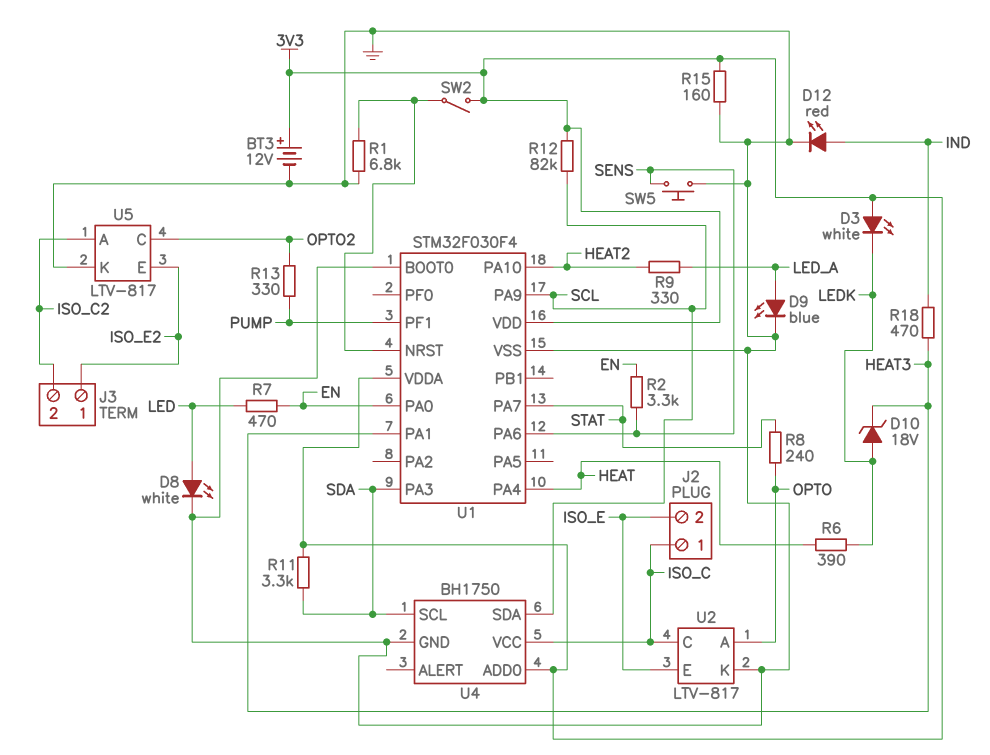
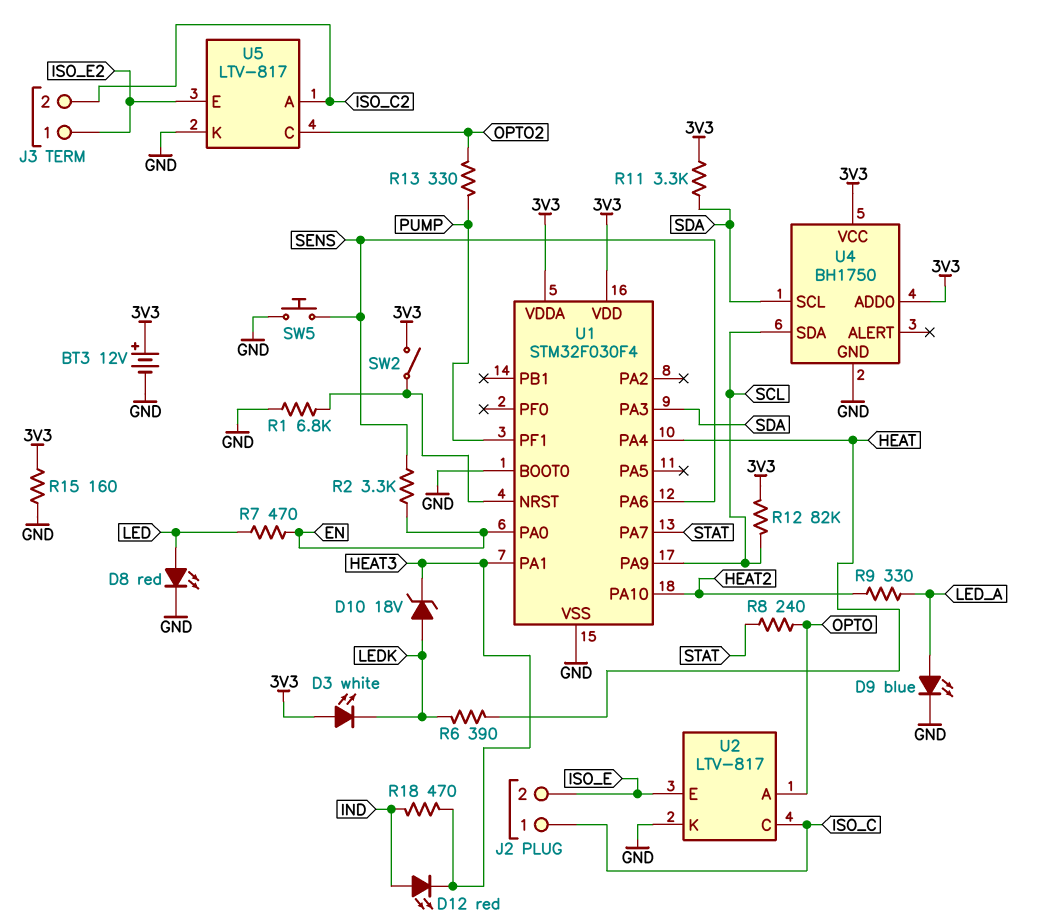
D8: LED white (A LED, K GND) -> LED red (A LED, K GND)
D12: LED red (A IND, K GND) -> LED red (A IND, K HEAT3)
U4 pin VCC: ISO_C -> 3V3

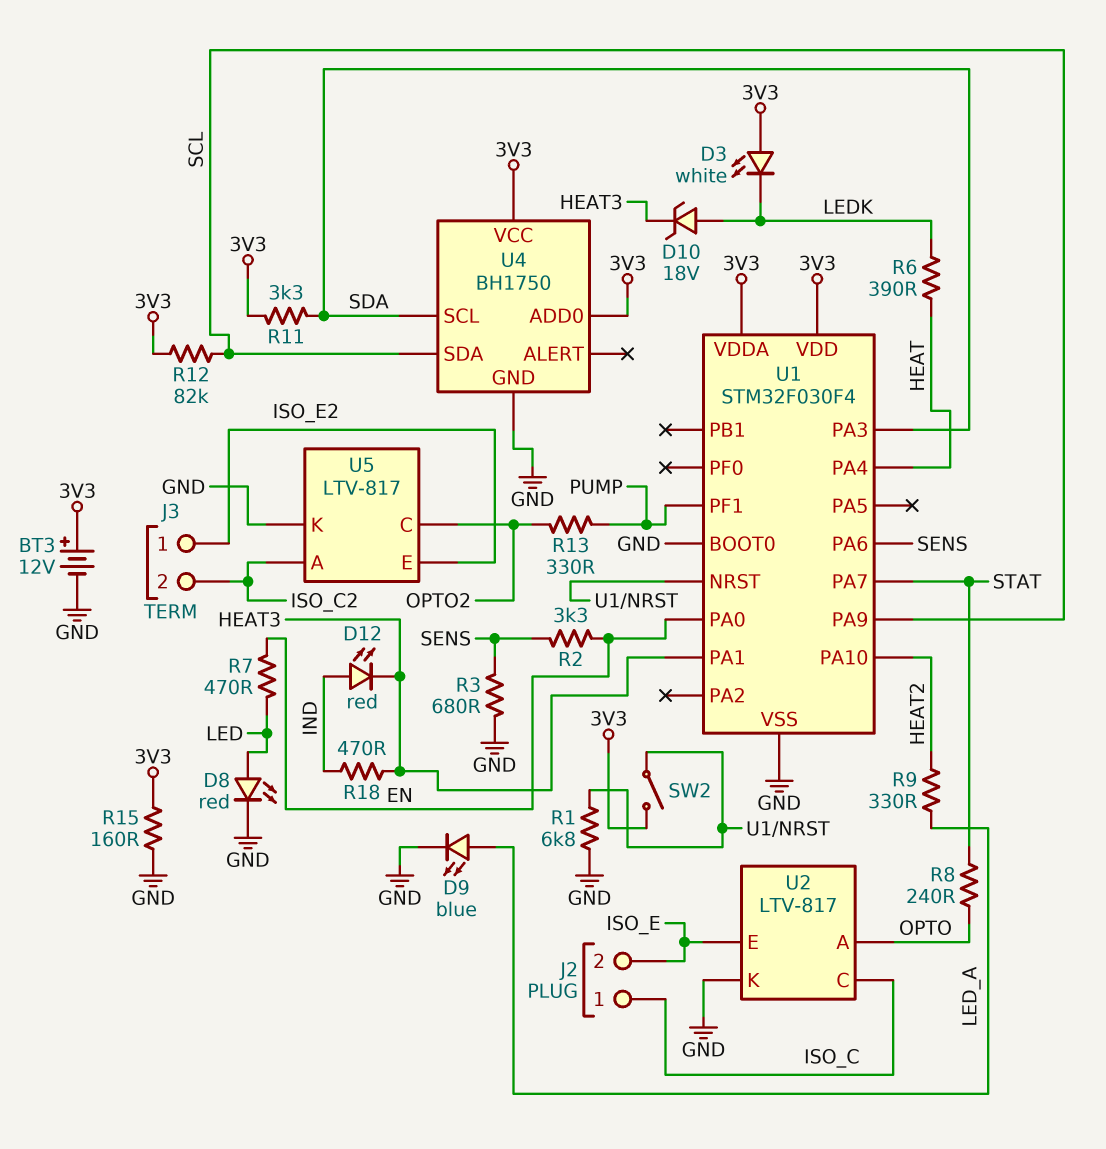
R3: none -> 680 (GND, SENS)
SW5: button (GND, SENS) -> none

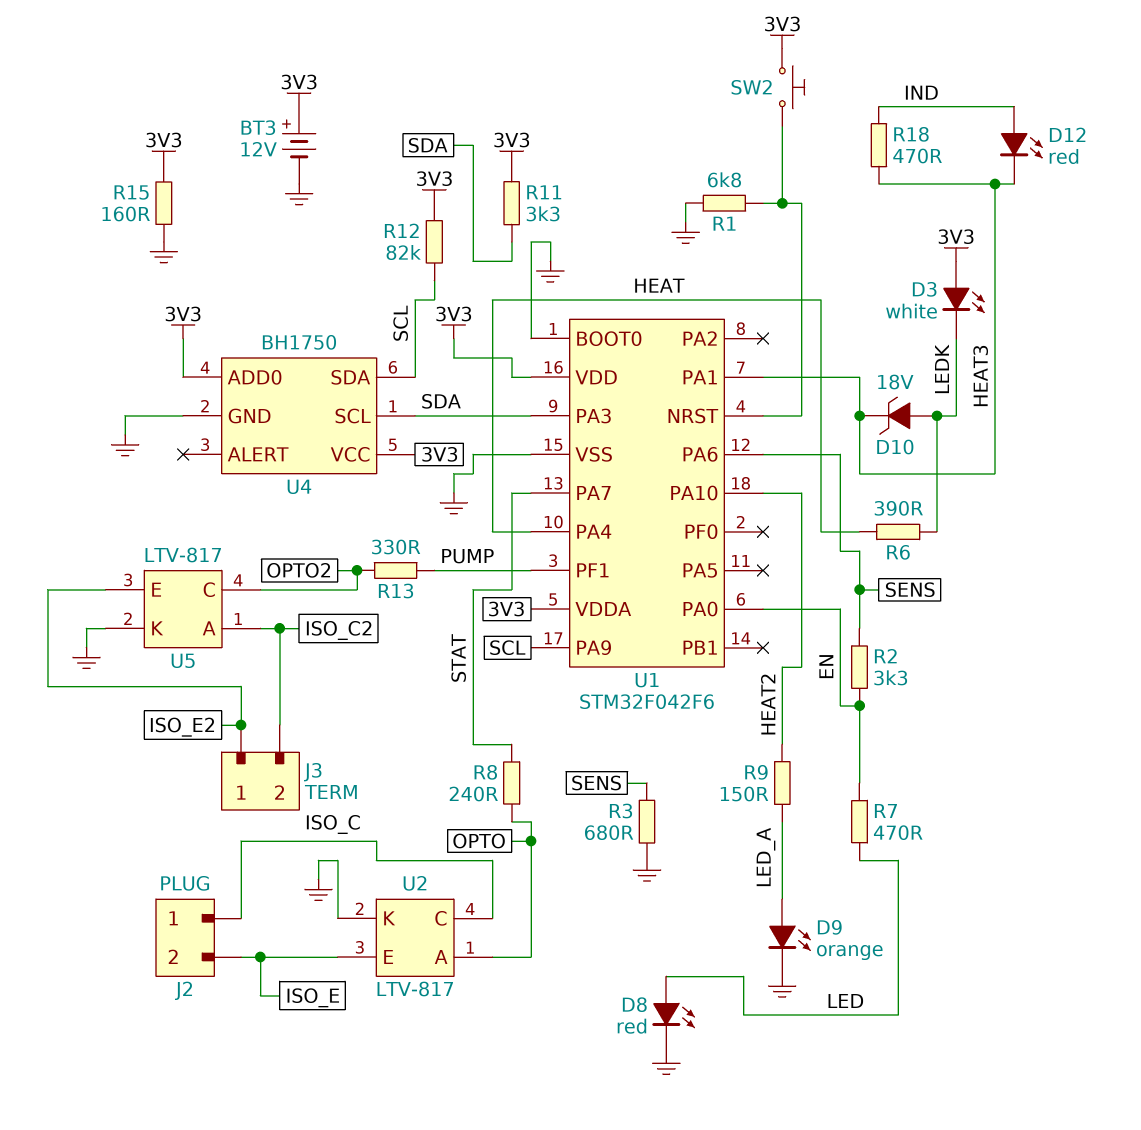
D9: LED blue (A LED_A, K GND) -> LED orange (A LED_A, K GND)
R9: 330 (HEAT2, LED_A) -> 150 (HEAT2, LED_A)
SW2: switch (3V3, U1/NRST) -> button (3V3, U1/NRST)
U1: STM32F030F4 -> STM32F042F6

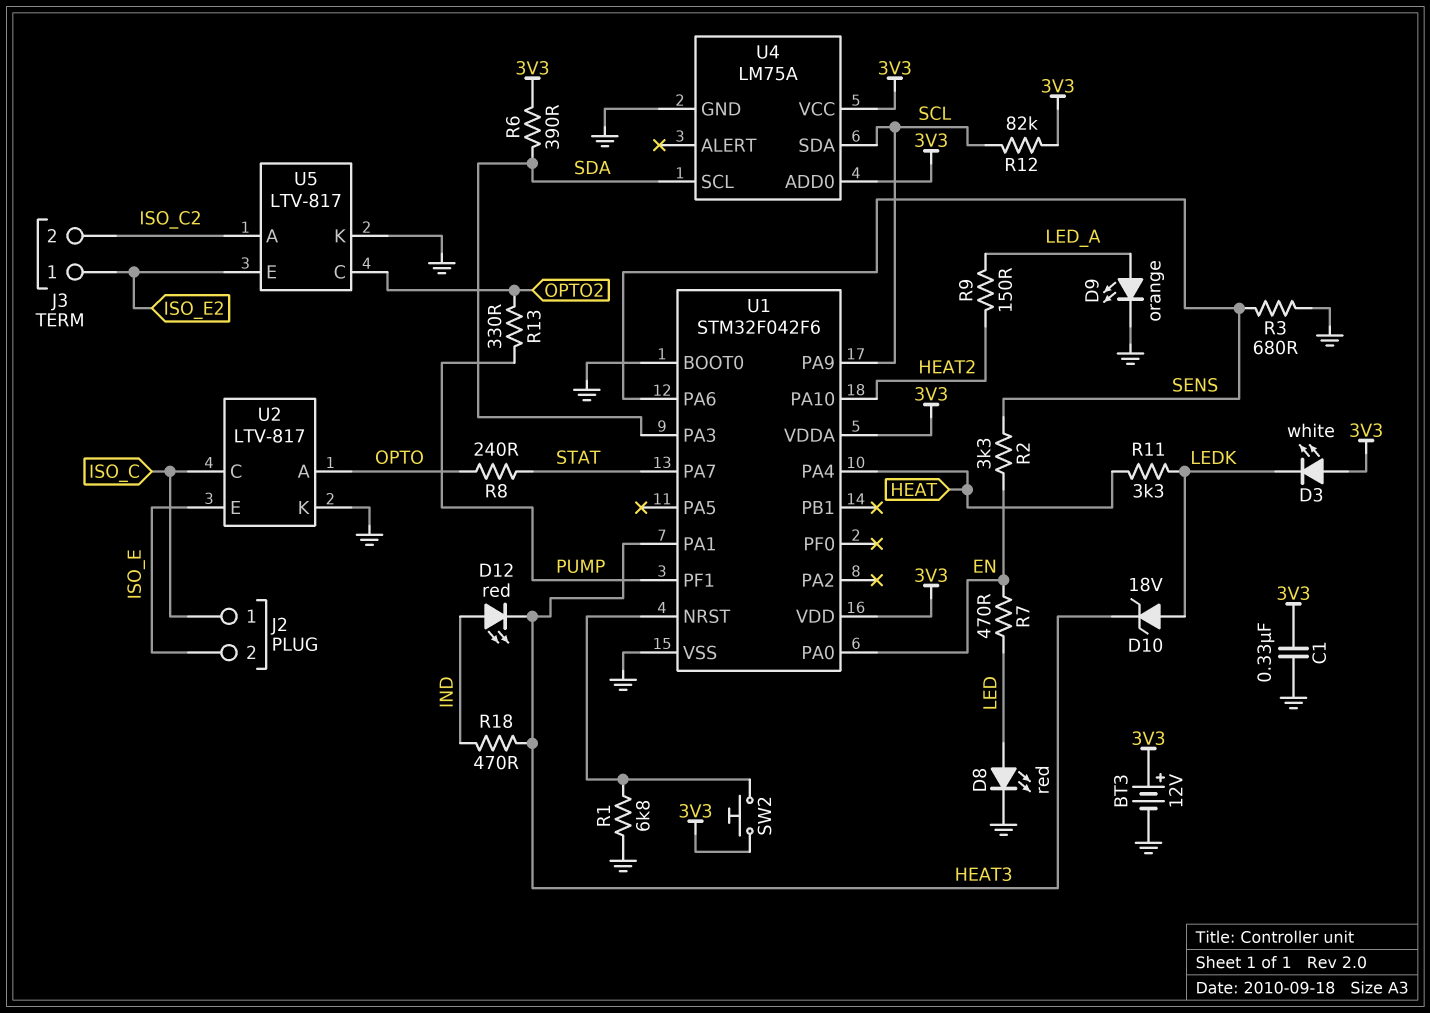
C1: none -> 330nF (3V3, GND)
R6: 390 (HEAT, LEDK) -> 390 (3V3, SDA)
R11: 3.3k (3V3, SDA) -> 3.3k (HEAT, LEDK)
R15: 160 (3V3, GND) -> none
U4: BH1750 -> LM75A

